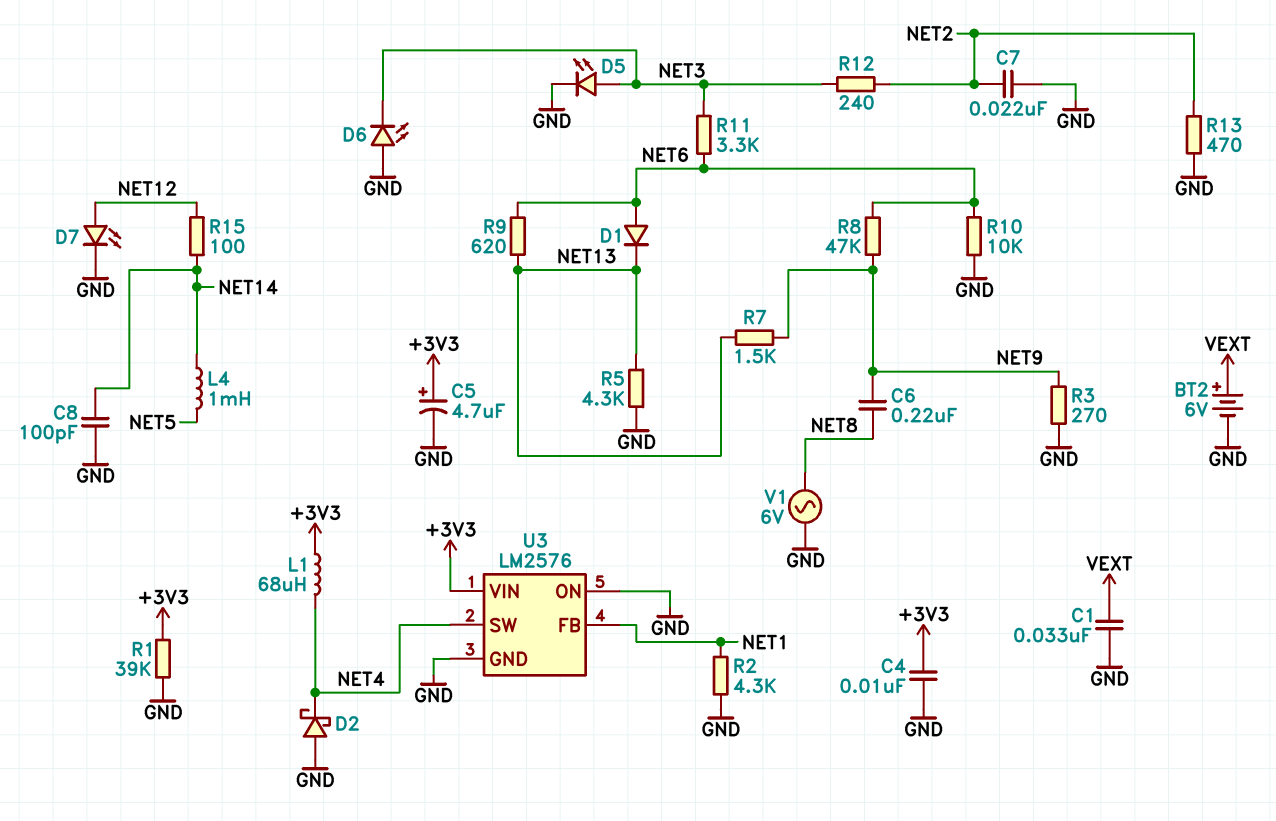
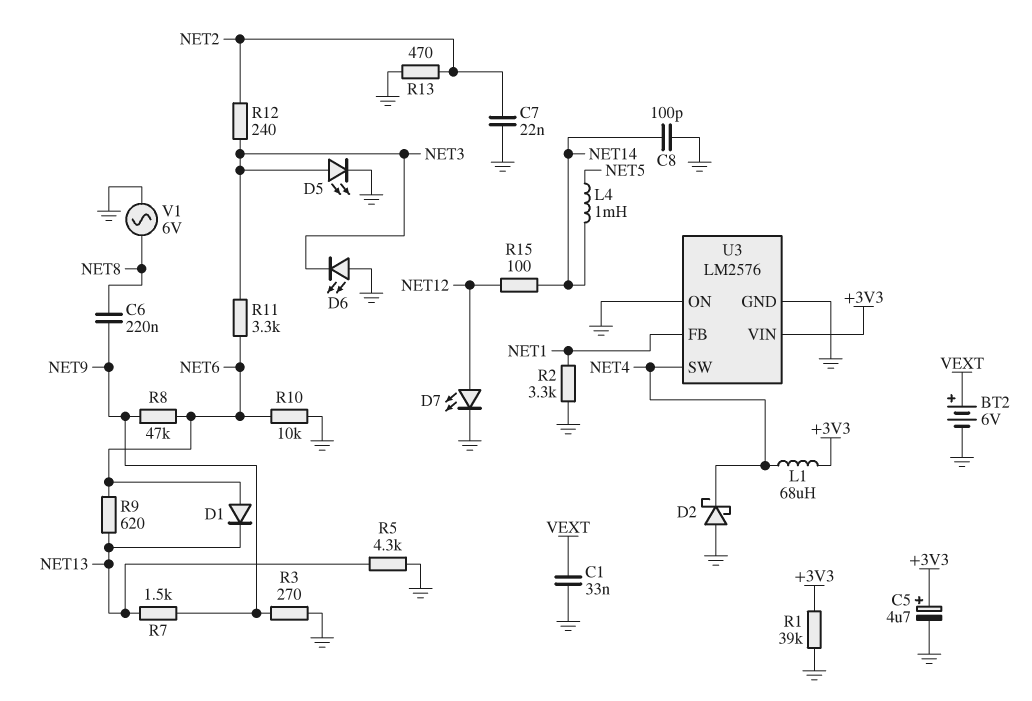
C4: 10nF (+3V3, GND) -> none
R2: 4.3k (GND, NET1) -> 3.3k (GND, NET1)

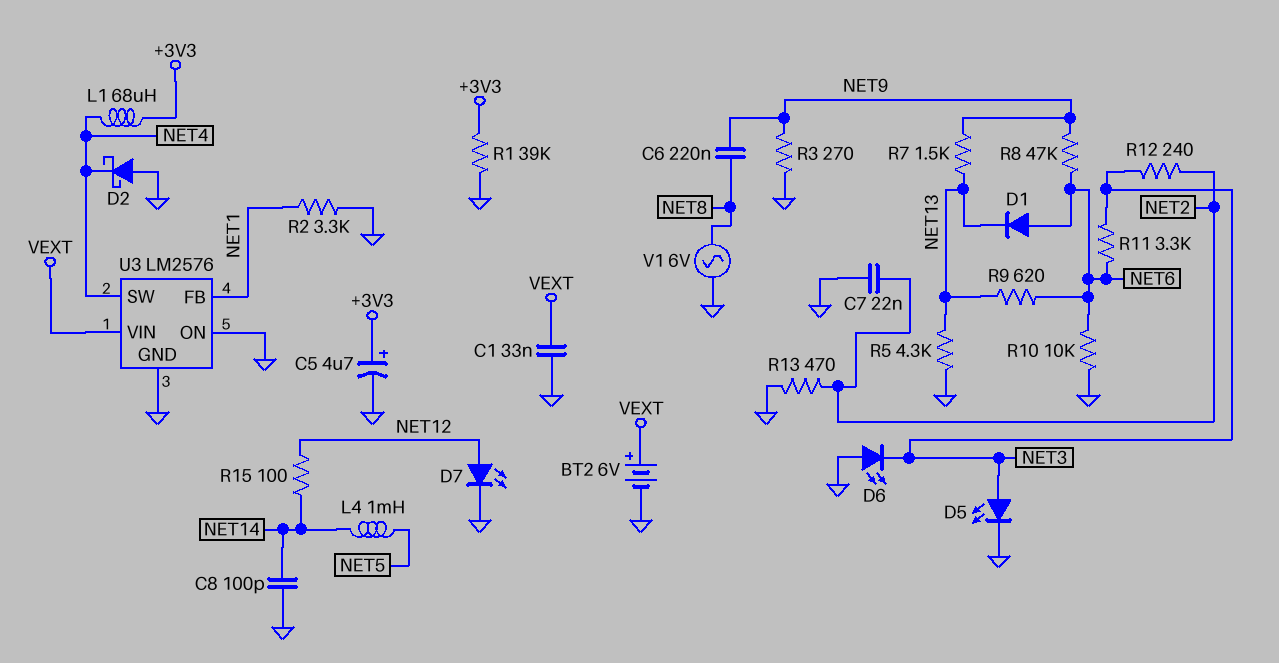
U3 pin VIN: +3V3 -> VEXT

